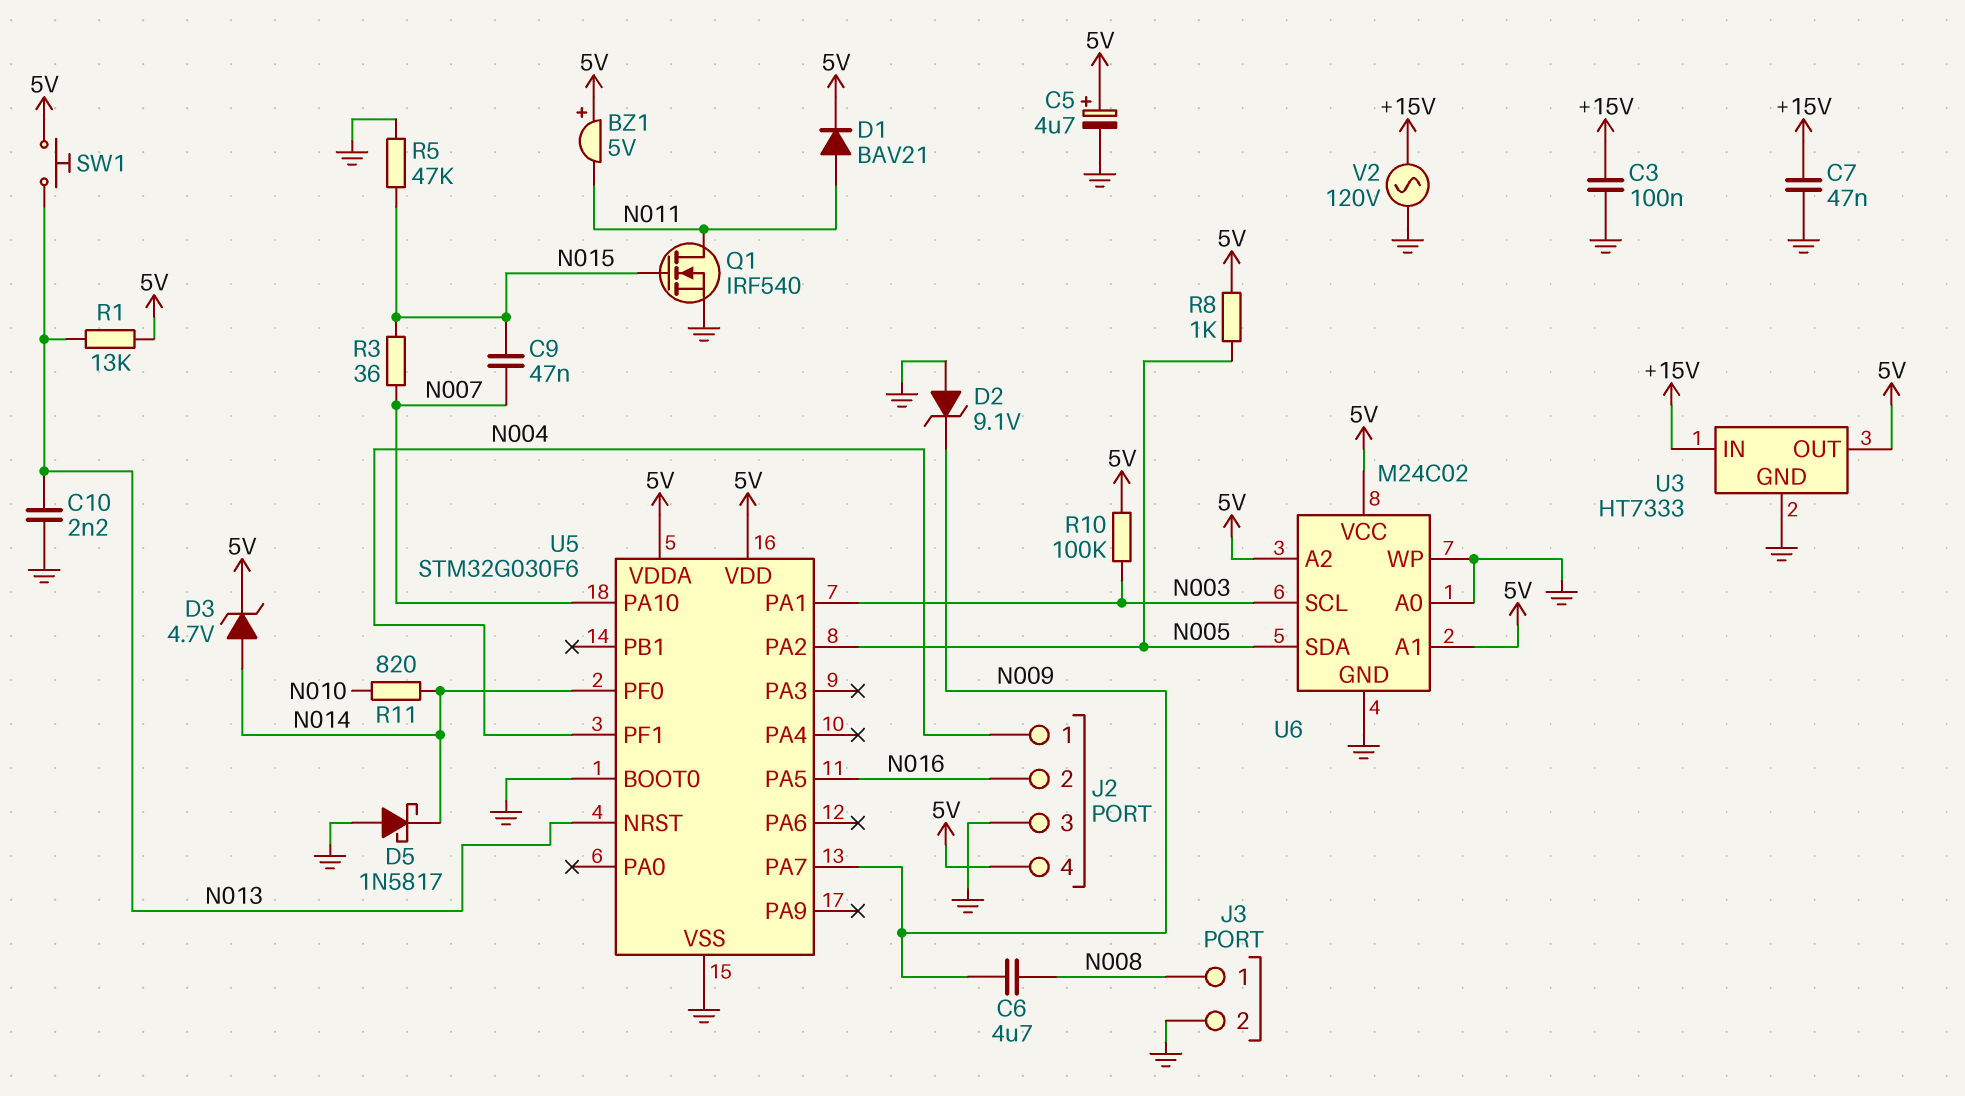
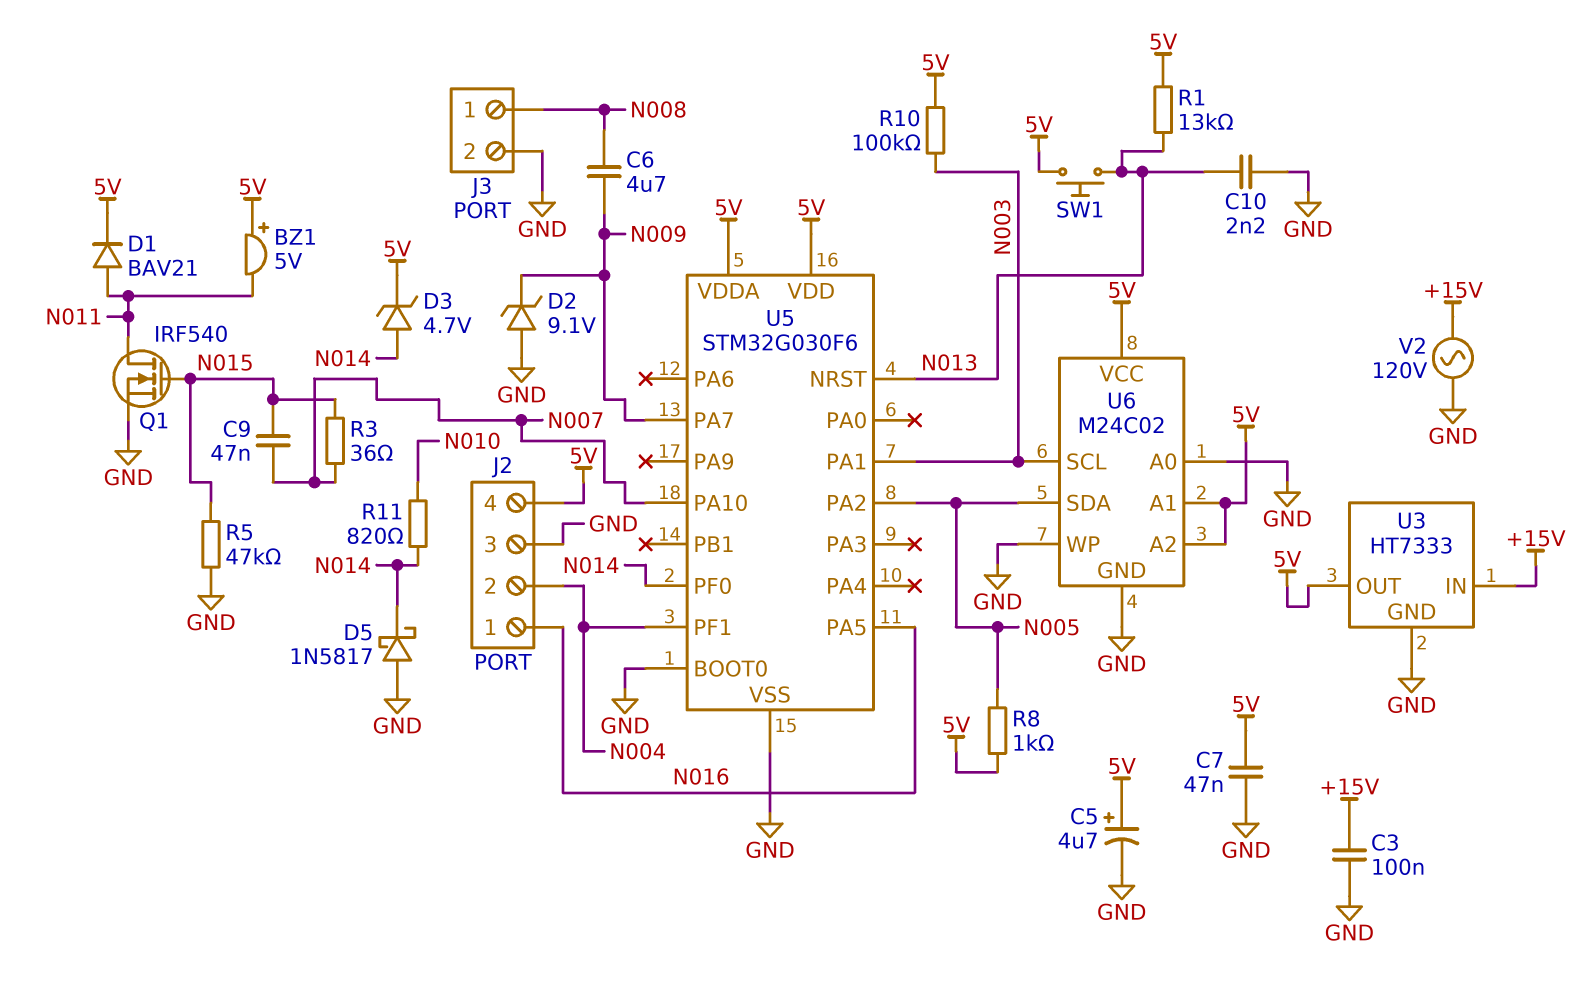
C7: 47nF (+15V, GND) -> 47nF (5V, GND)
J2 pin 1: N004 -> N016
J2 pin 2: N016 -> N004

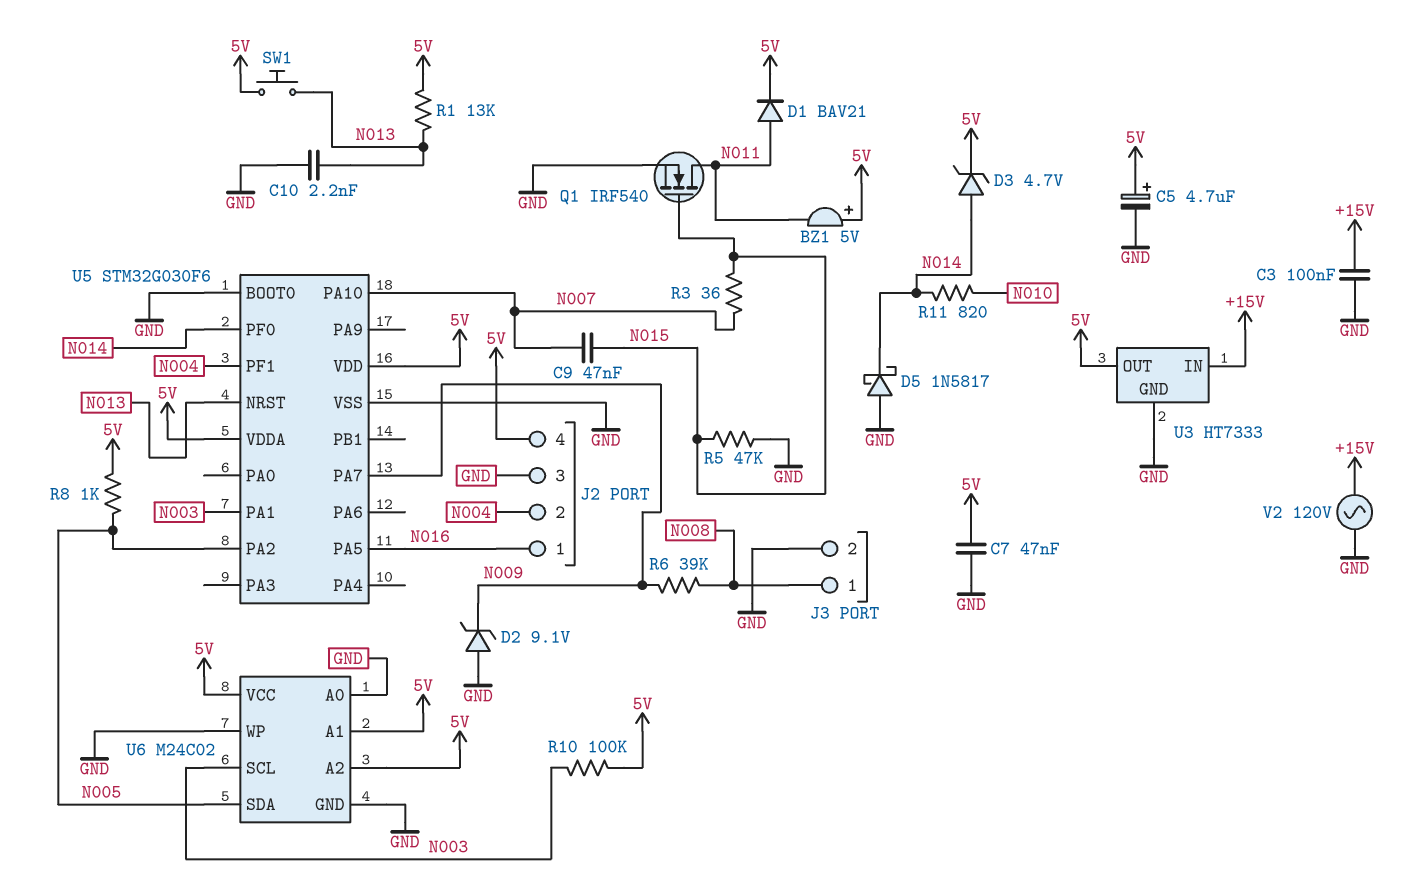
C6: 4.7uF (N008, N009) -> none
R6: none -> 39k (N008, N009)

